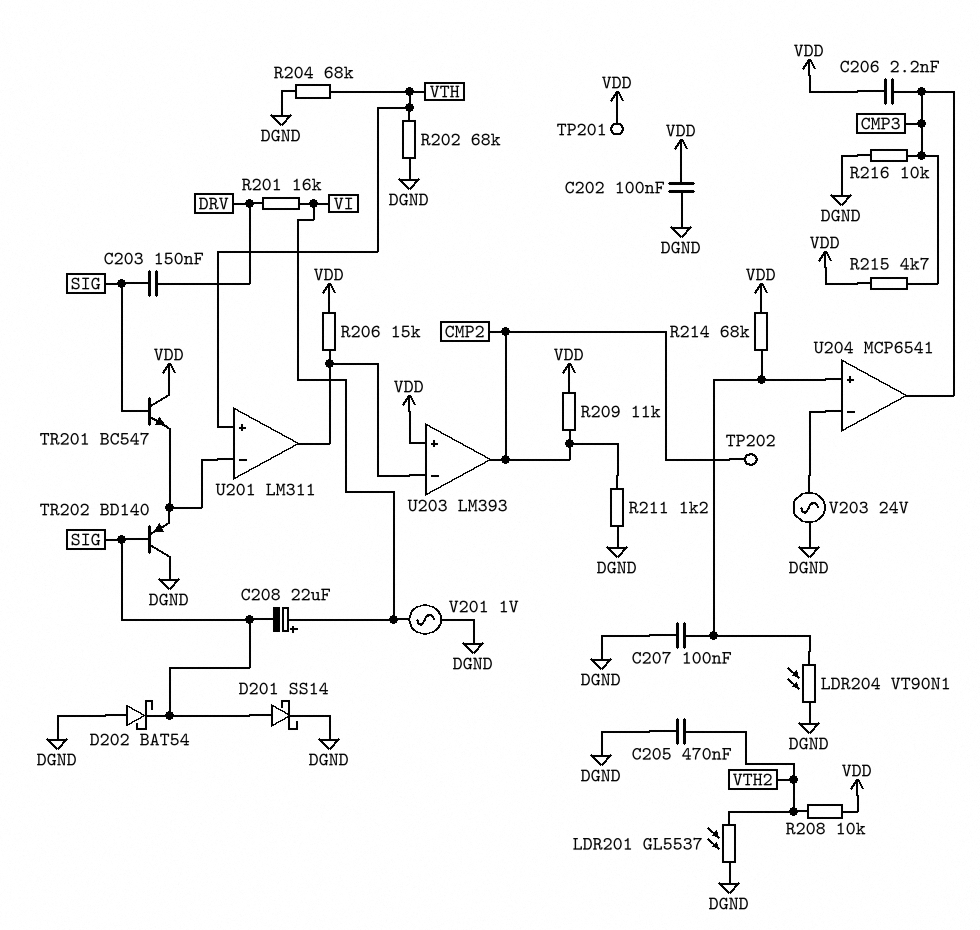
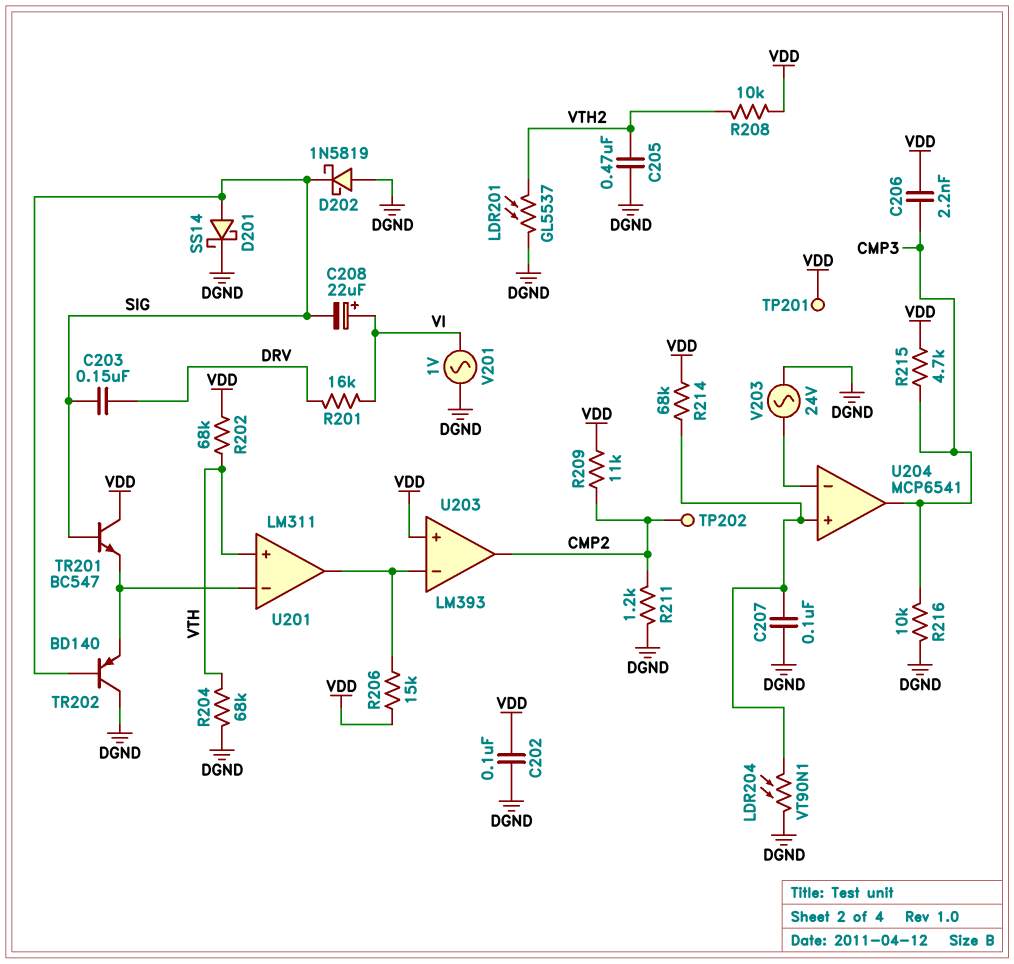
D202: schottky BAT54 (A DGND, K SIG) -> schottky 1N5819 (A DGND, K SIG)
R202: 68k (DGND, VTH) -> 68k (VDD, VTH)

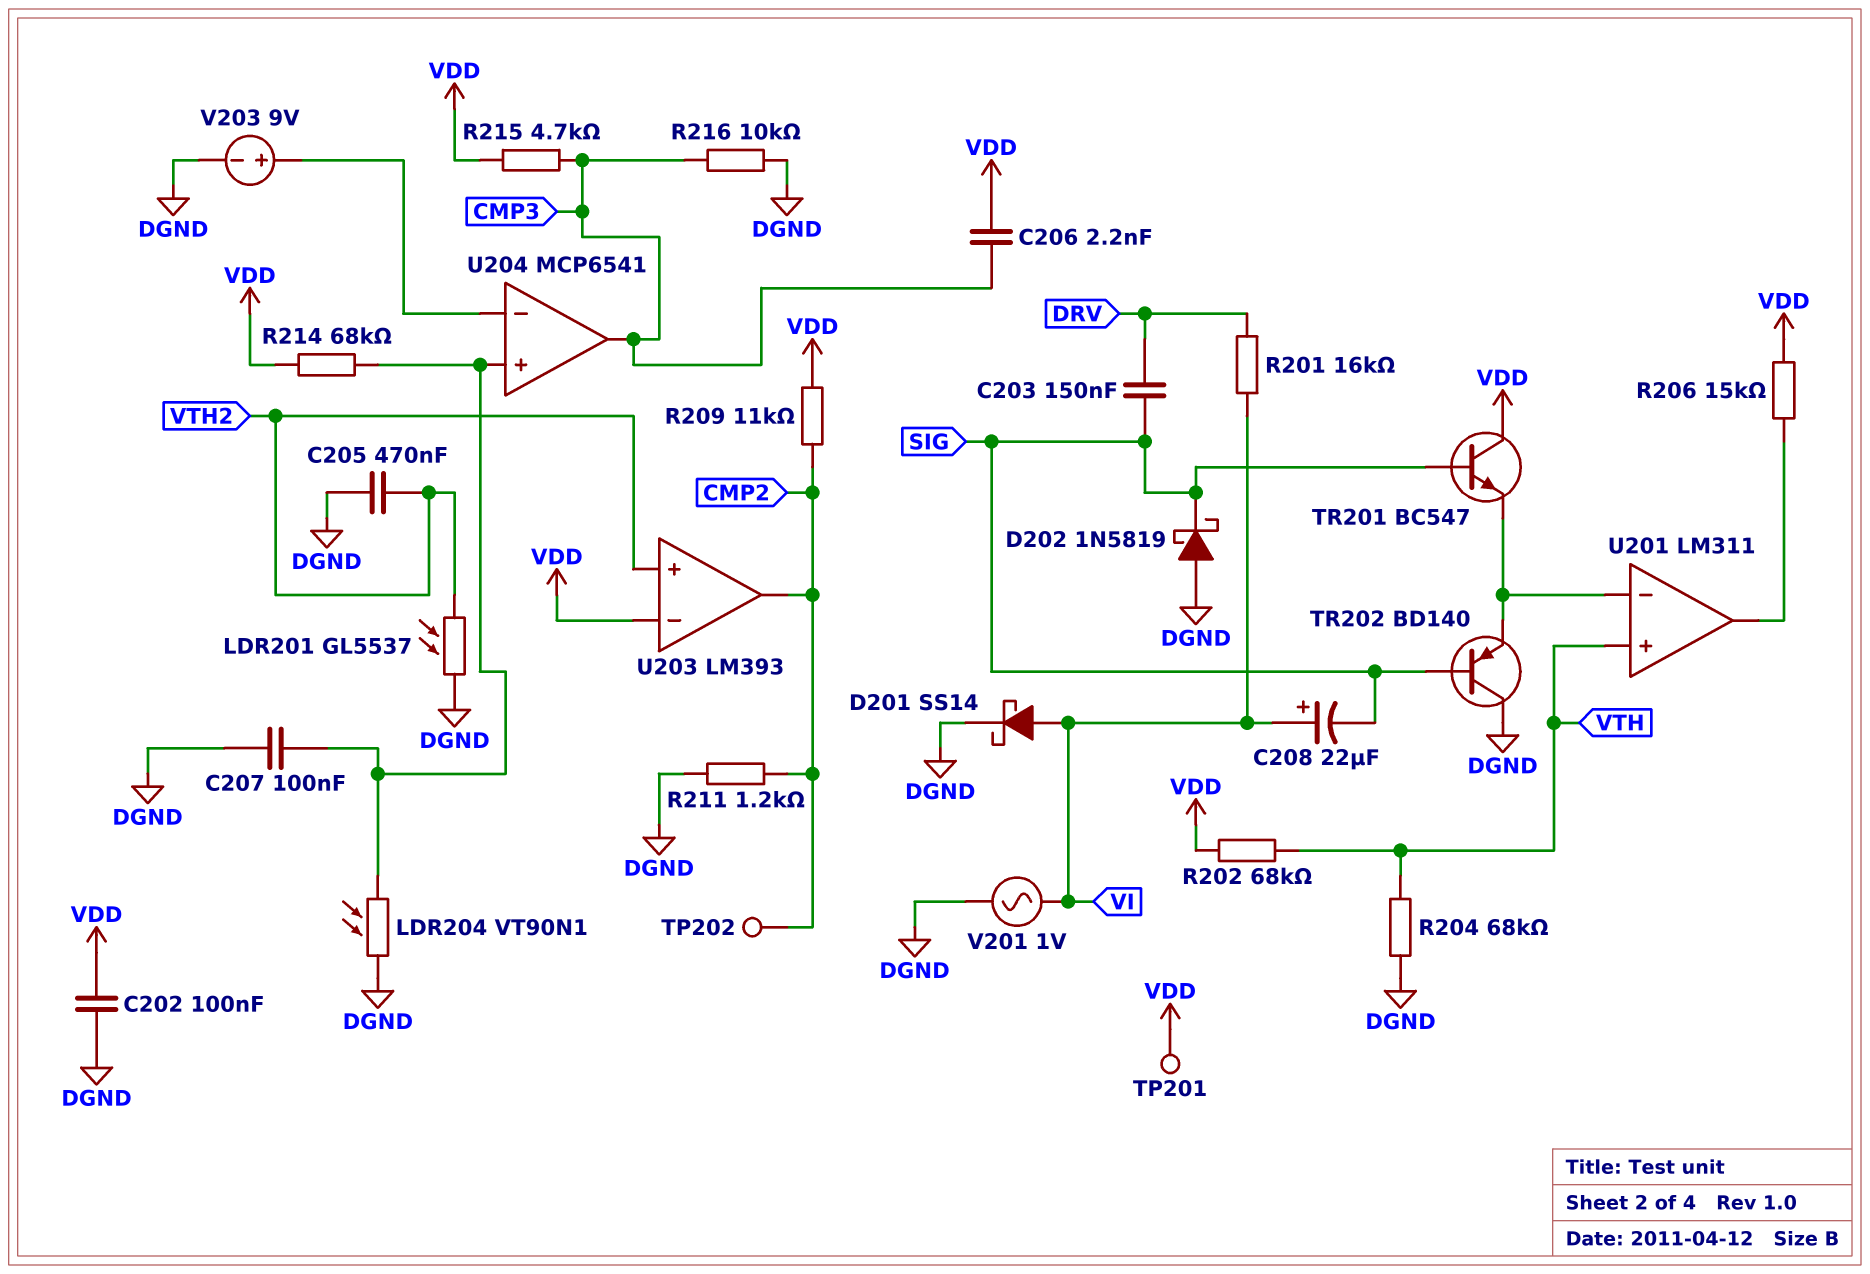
D201: schottky SS14 (A SIG, K DGND) -> schottky SS14 (A VI, K DGND)
R208: 10k (VDD, VTH2) -> none
U203 pin in+: VDD -> VTH2
U203 pin in-: U201/out -> VDD
V203: AC 24V (DGND, U204/in-) -> 9V (plus U204/in-, minus DGND)

